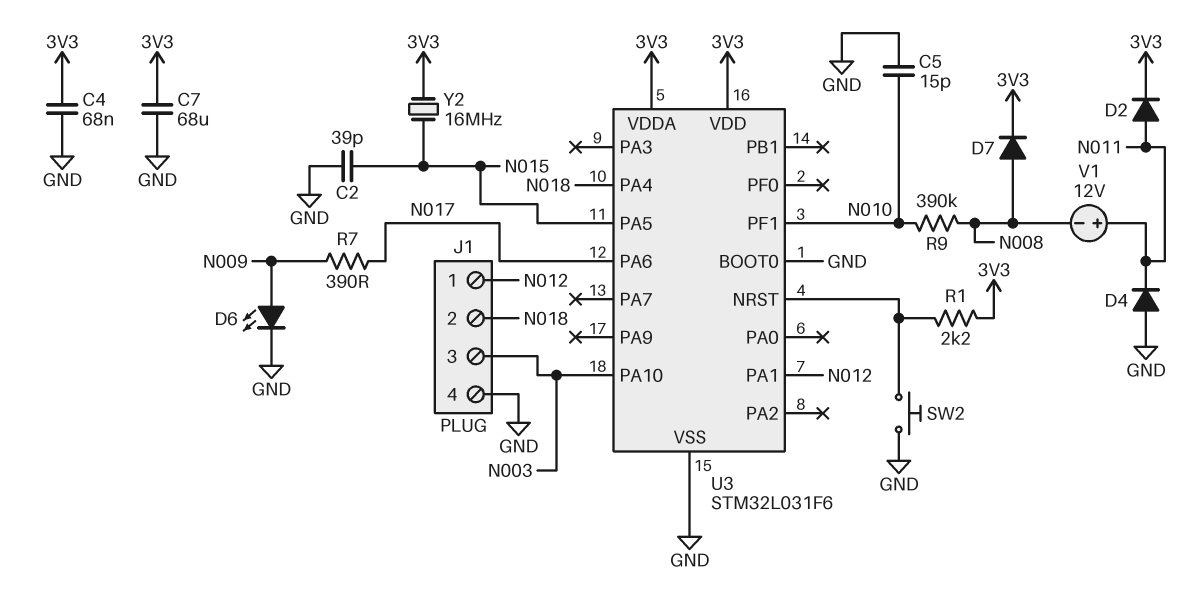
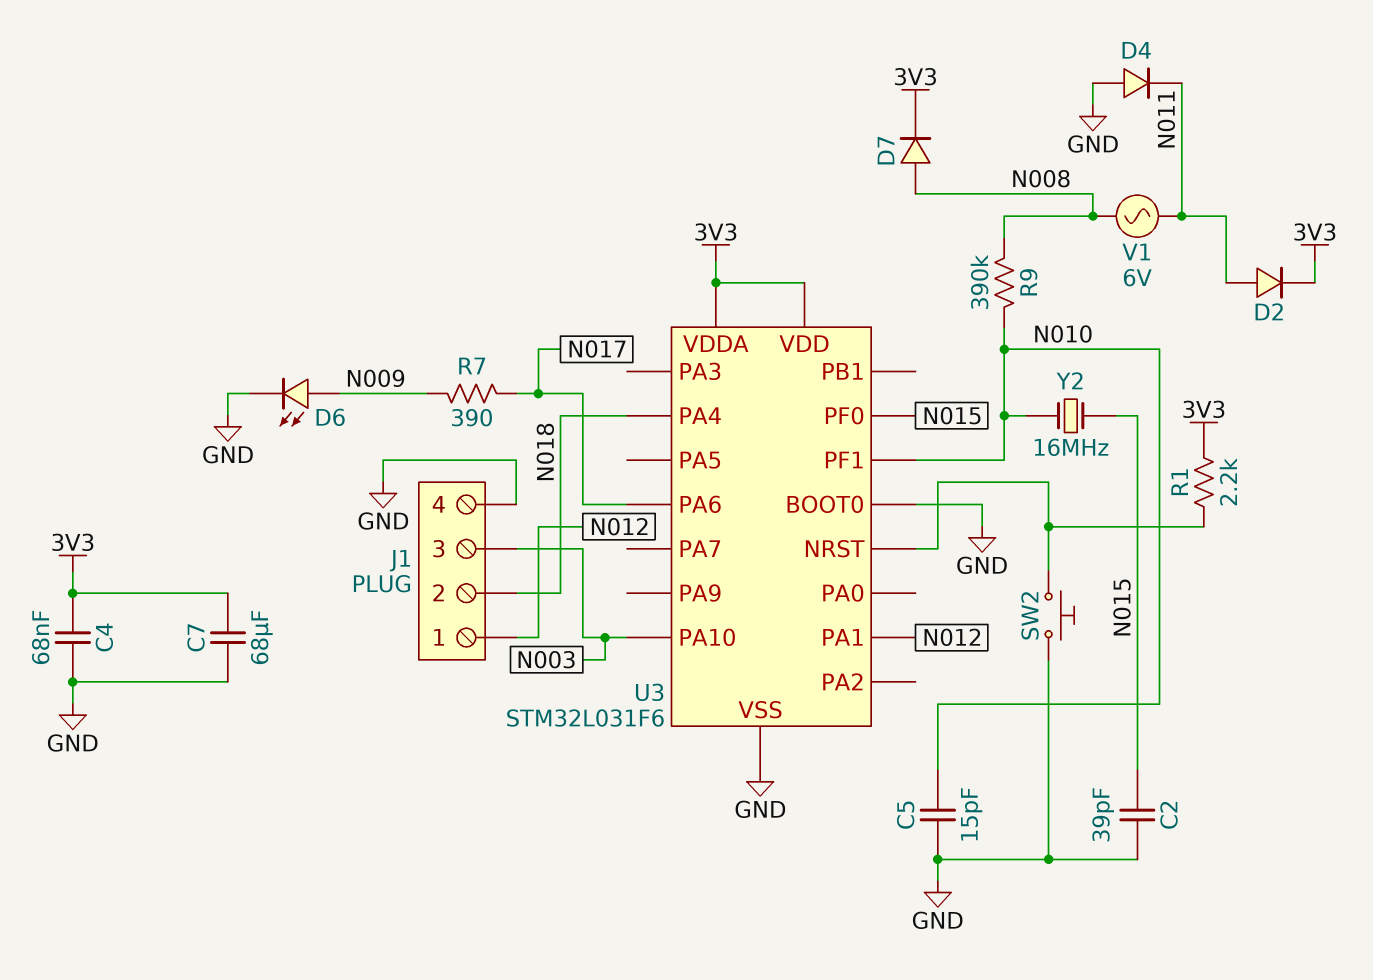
U3 pin PA5: N015 -> none
U3 pin PF0: none -> N015
V1: 12V (plus N011, minus N008) -> AC 6V (N008, N011)
Y2: 16MHz (3V3, N015) -> 16MHz (N010, N015)

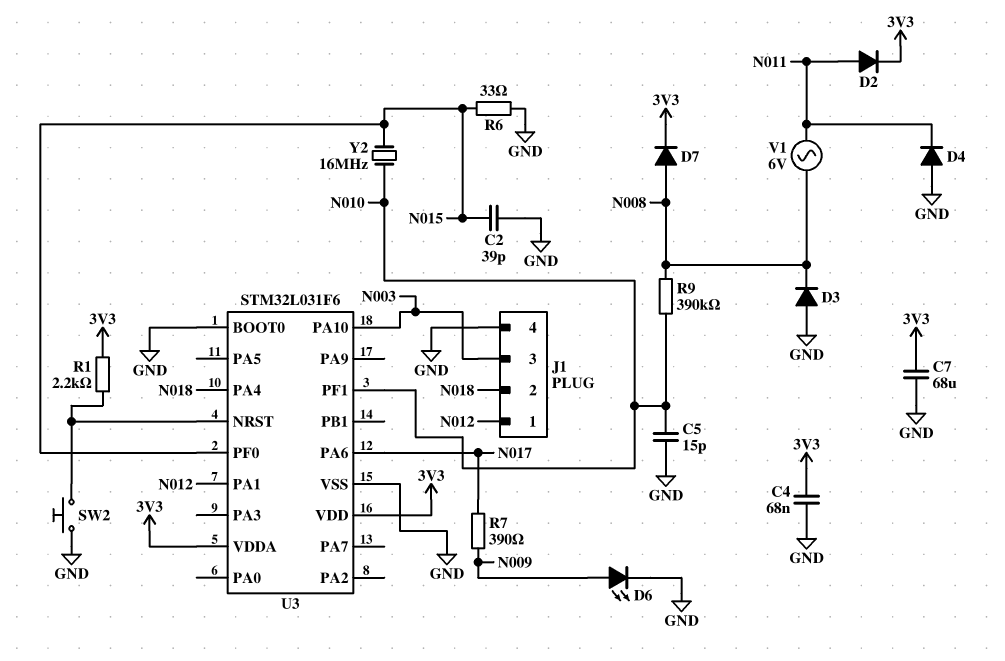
D3: none -> diode (A GND, K N008)
R6: none -> 33 (GND, N015)

